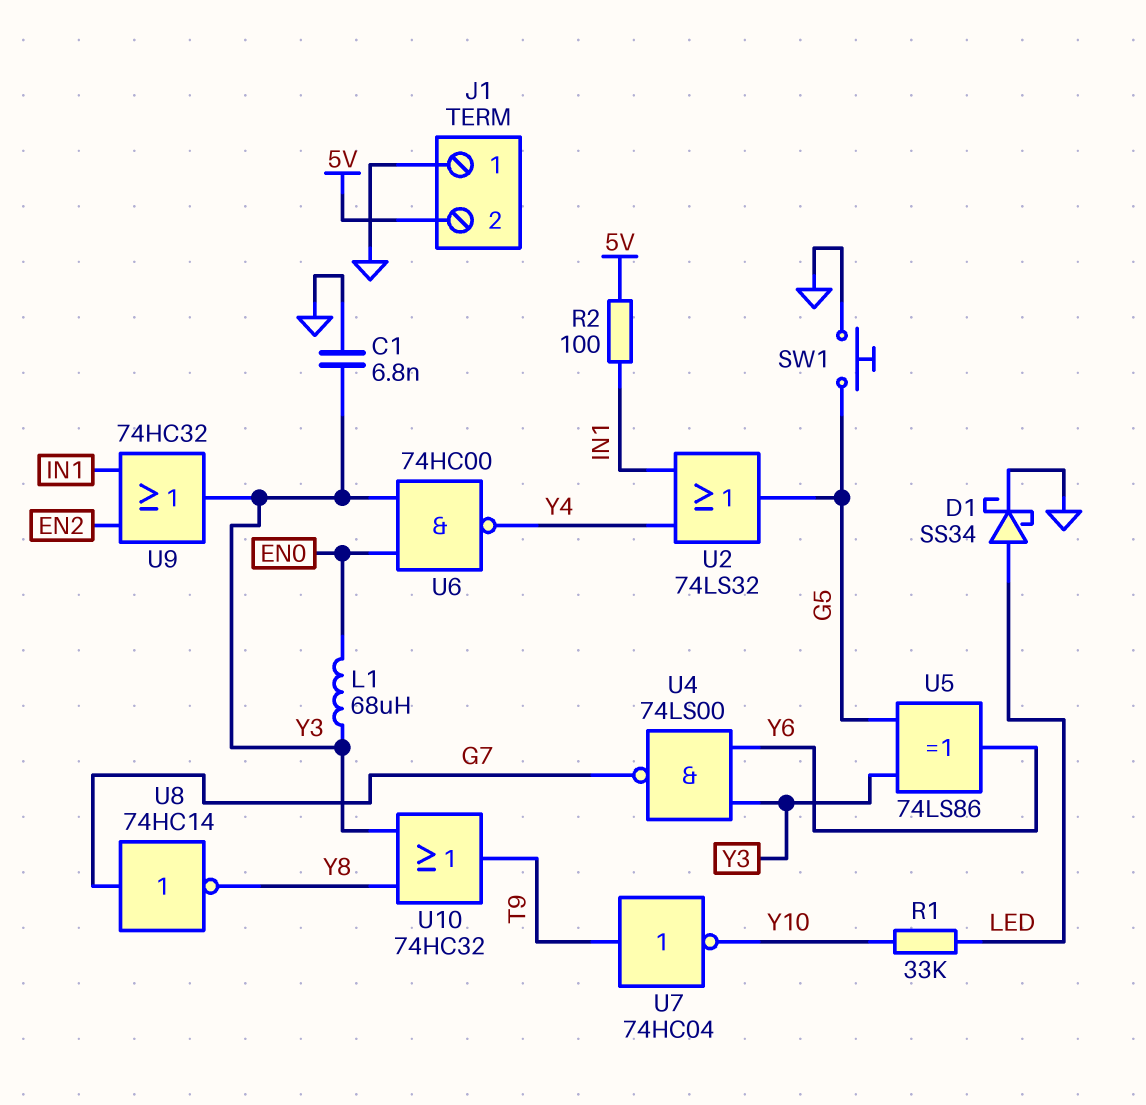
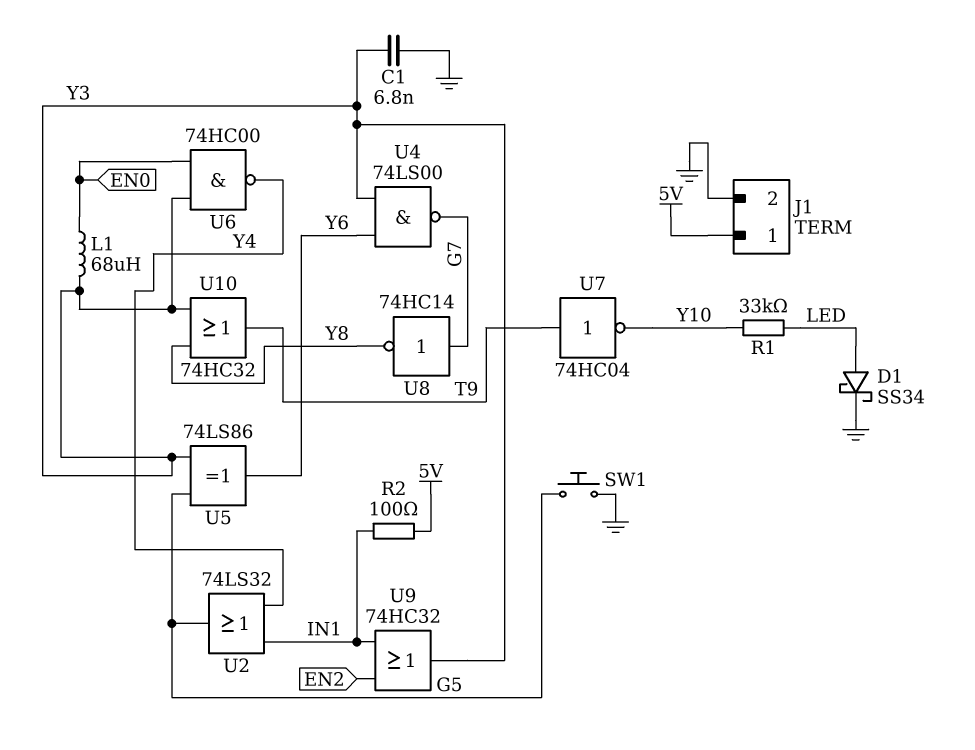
J1 pin 1: GND -> 5V
J1 pin 2: 5V -> GND

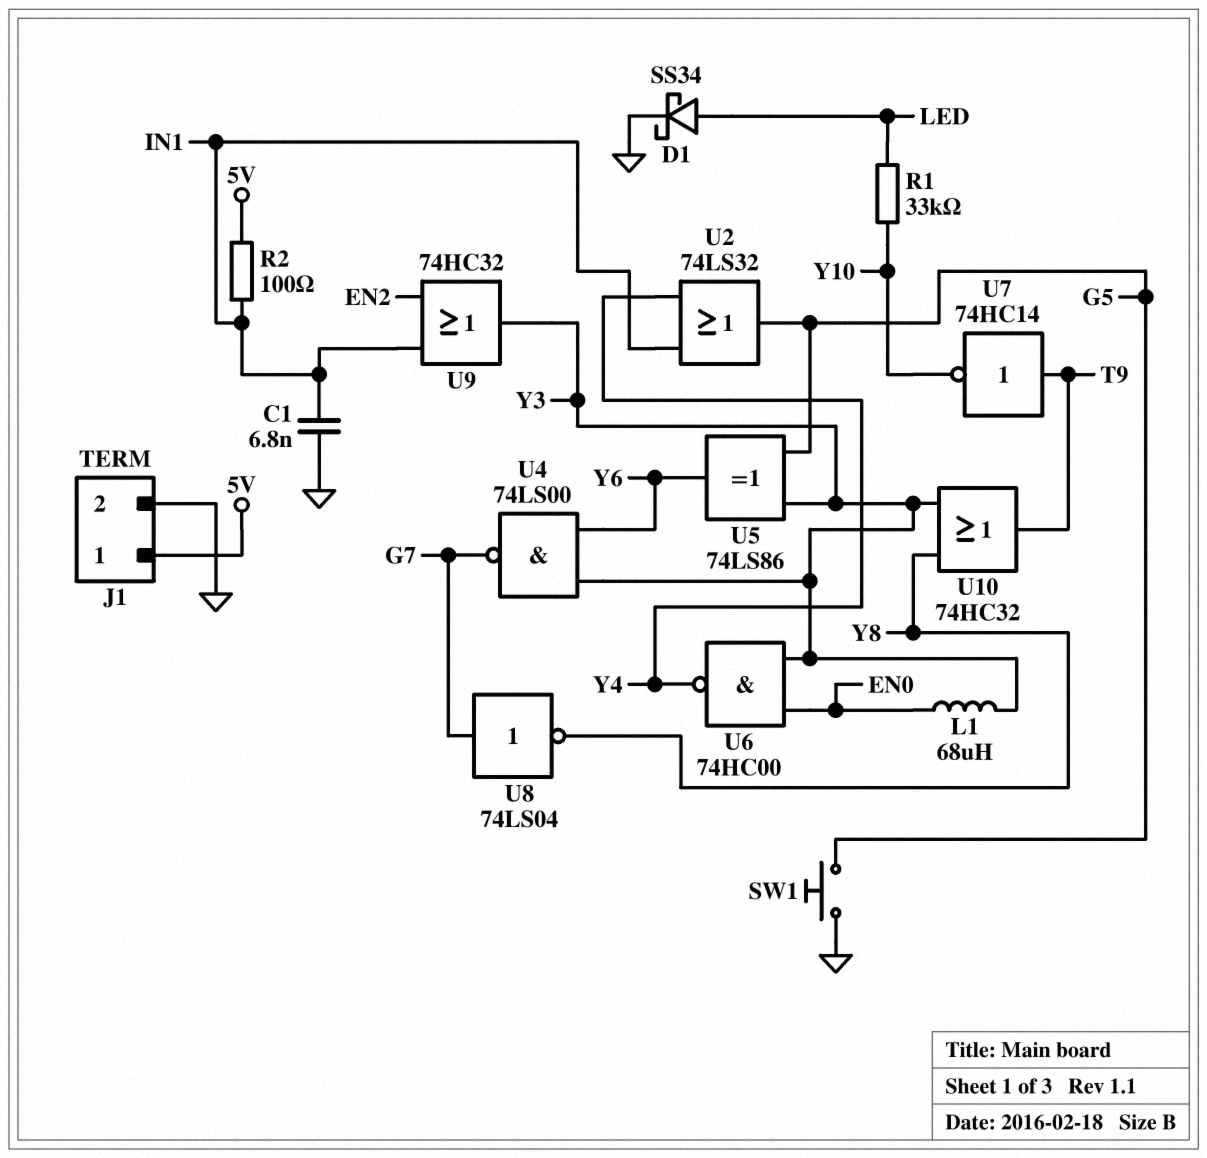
C1: 6.8nF (GND, Y3) -> 6.8nF (GND, IN1)
U7: NOT 74HC04 (in T9, out Y10) -> NOT 74HC14 (in T9, out Y10)
U8: NOT 74HC14 (in G7, out Y8) -> NOT 74LS04 (in G7, out Y8)

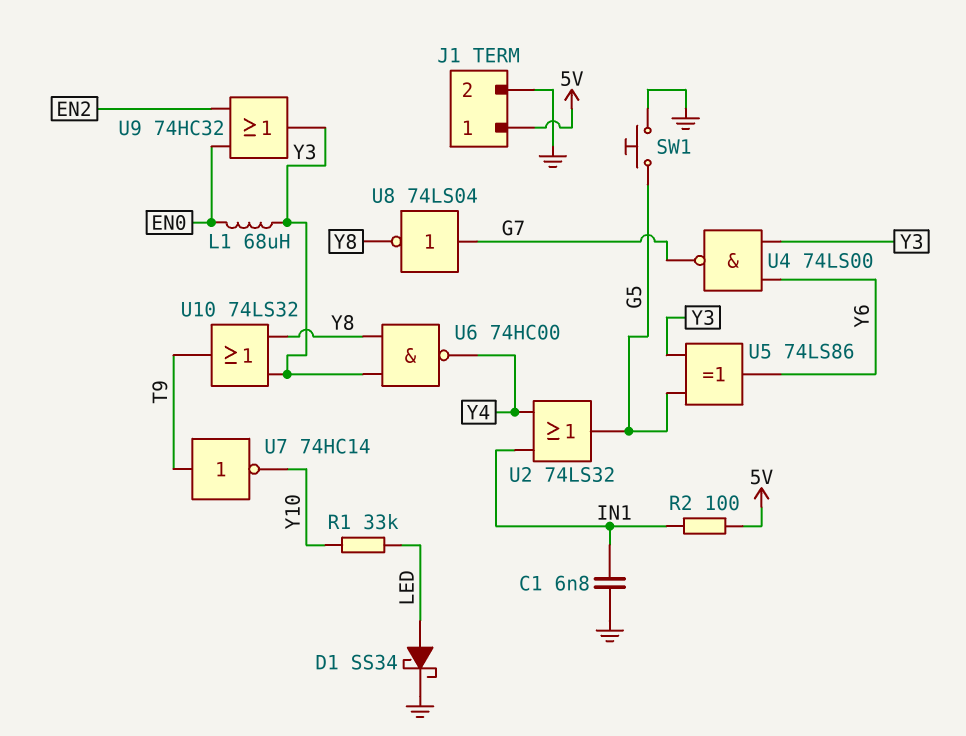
U6: NAND 74HC00 (in EN0, in Y3, out Y4) -> NAND 74HC00 (in Y3, in Y8, out Y4)
U9: OR 74HC32 (in EN2, in IN1, out Y3) -> OR 74HC32 (in EN0, in EN2, out Y3)
U10: OR 74HC32 (in Y3, in Y8, out T9) -> OR 74LS32 (in Y3, in Y8, out T9)

